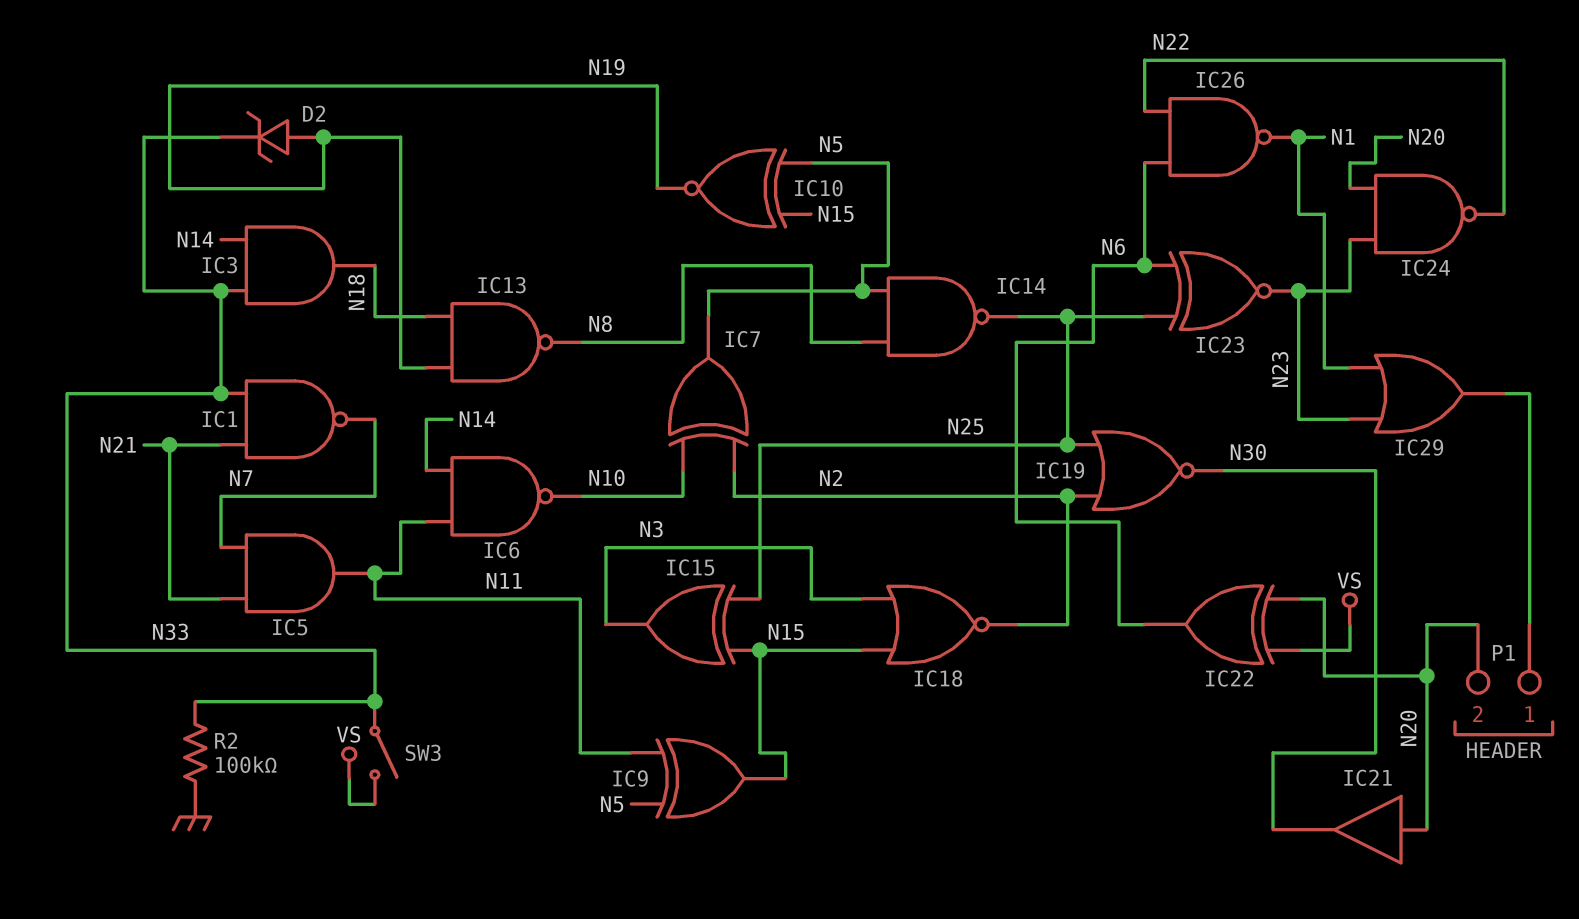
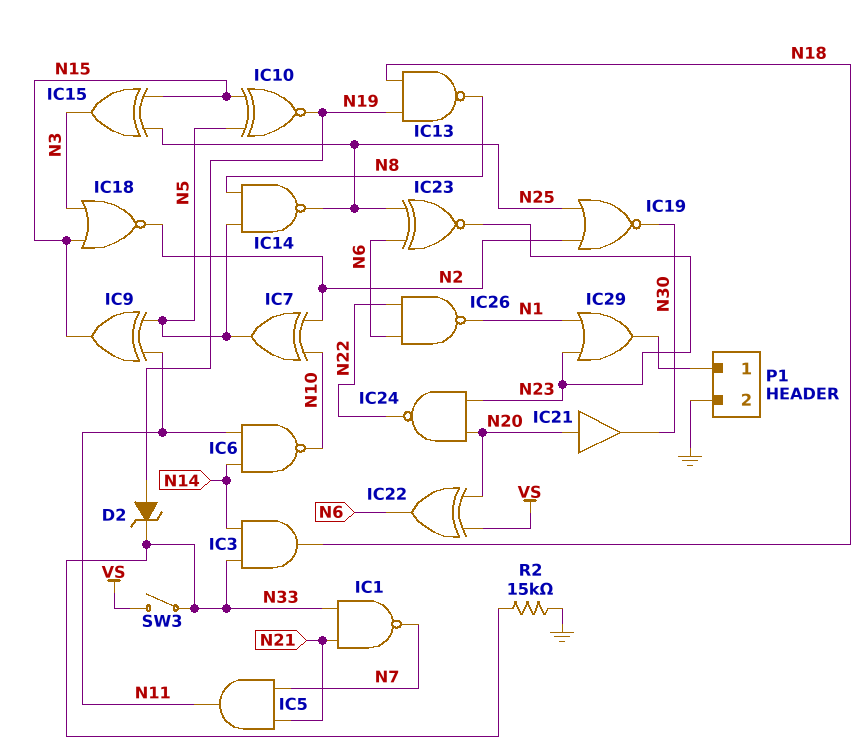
P1 pin 2: N20 -> GND
R2: 100k (GND, N33) -> 15k (GND, N33)

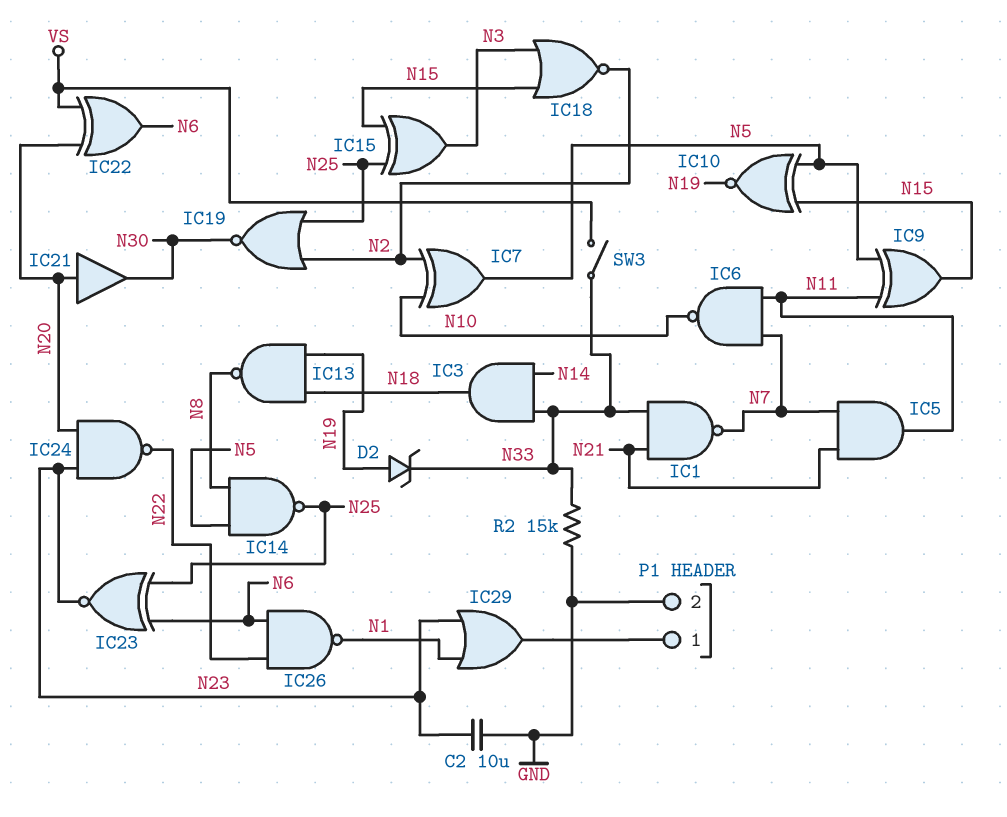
C2: none -> 10uF (GND, N23)
IC6: NAND (in N11, in N14, out N10) -> NAND (in N7, in N11, out N10)

